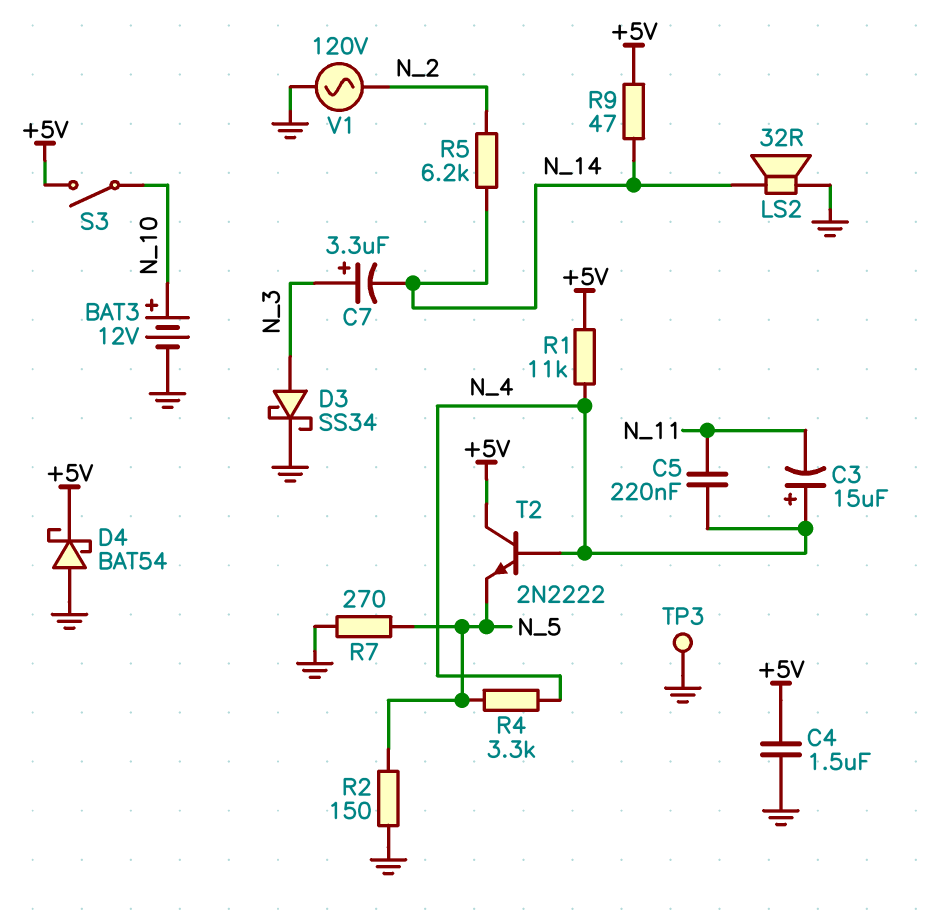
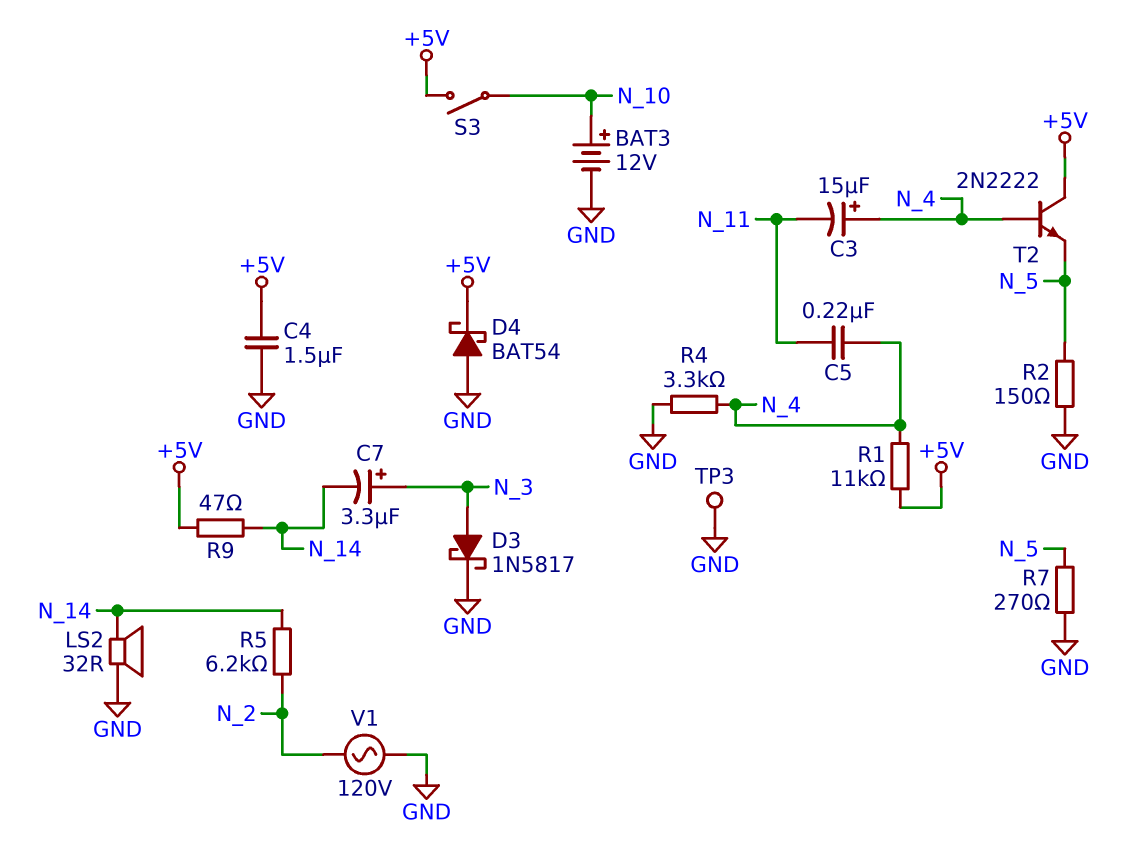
D3: schottky SS34 (A N_3, K GND) -> schottky 1N5817 (A N_3, K GND)
R4: 3.3k (N_4, N_5) -> 3.3k (GND, N_4)

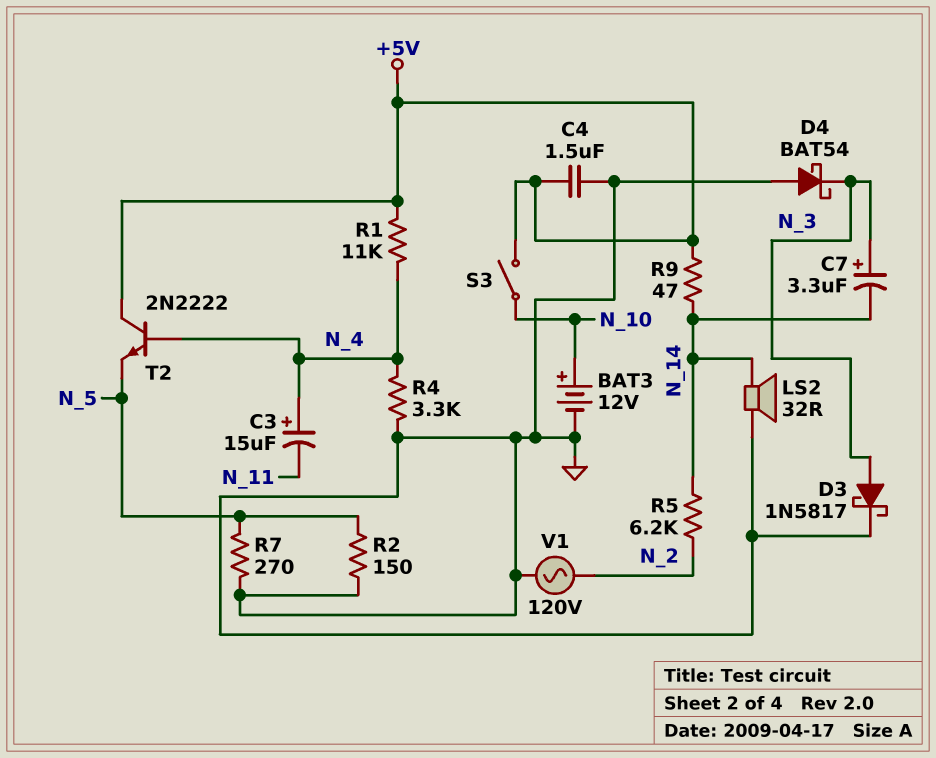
C5: 220nF (N_4, N_11) -> none
D4: schottky BAT54 (A GND, K +5V) -> schottky BAT54 (A GND, K N_3)
TP3: test point (GND) -> none

